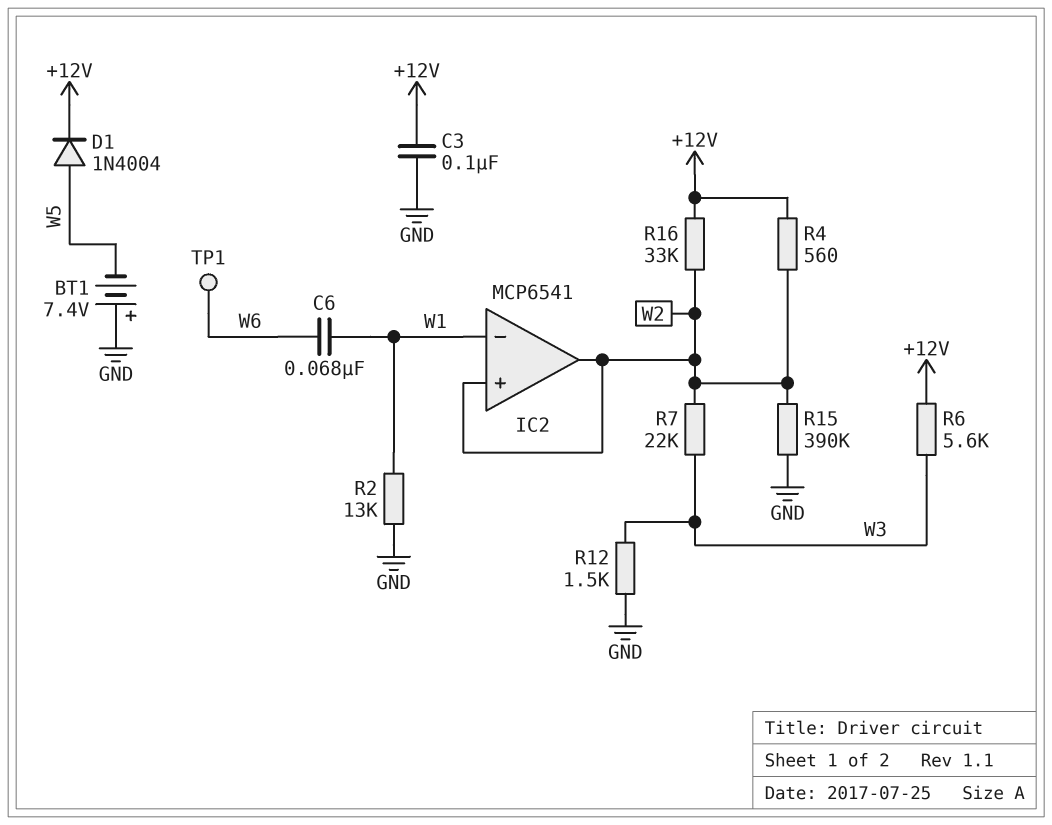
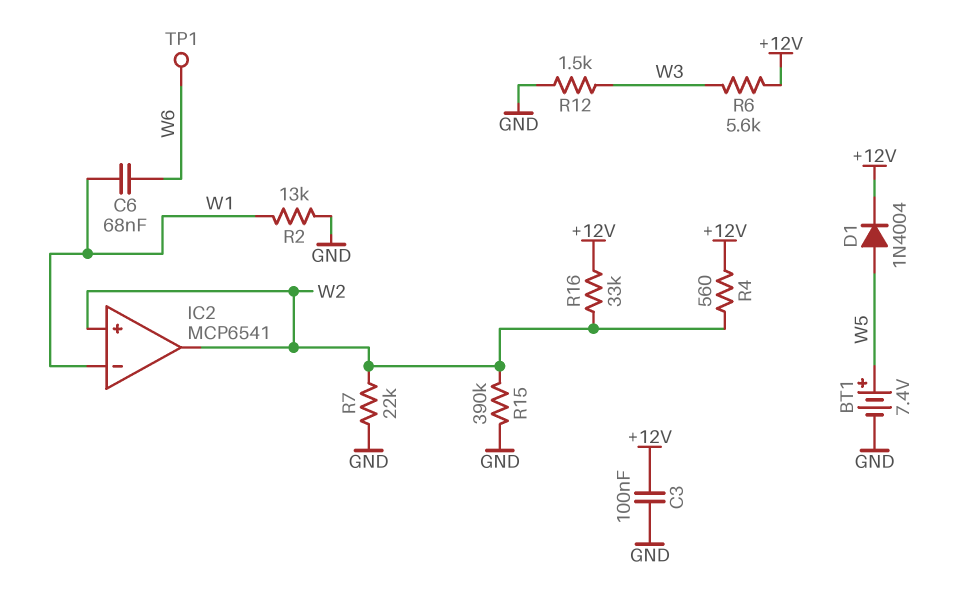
BT1: 7.4V (plus GND, minus W5) -> 7.4V (plus W5, minus GND)
R7: 22k (W2, W3) -> 22k (GND, W2)

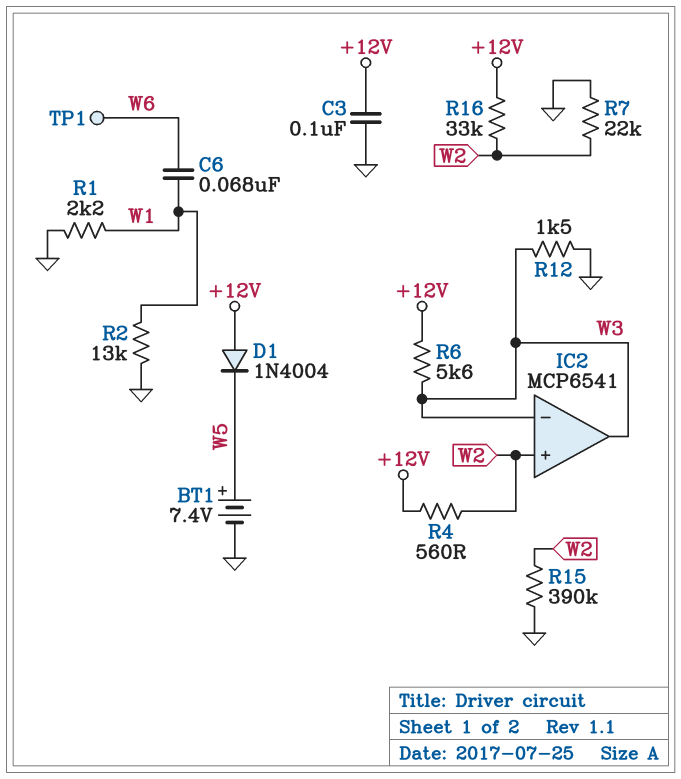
D1: diode 1N4004 (A W5, K +12V) -> diode 1N4004 (A +12V, K W5)
IC2 pin in-: W1 -> W3
IC2 pin out: W2 -> W3
R1: none -> 2.2k (GND, W1)

